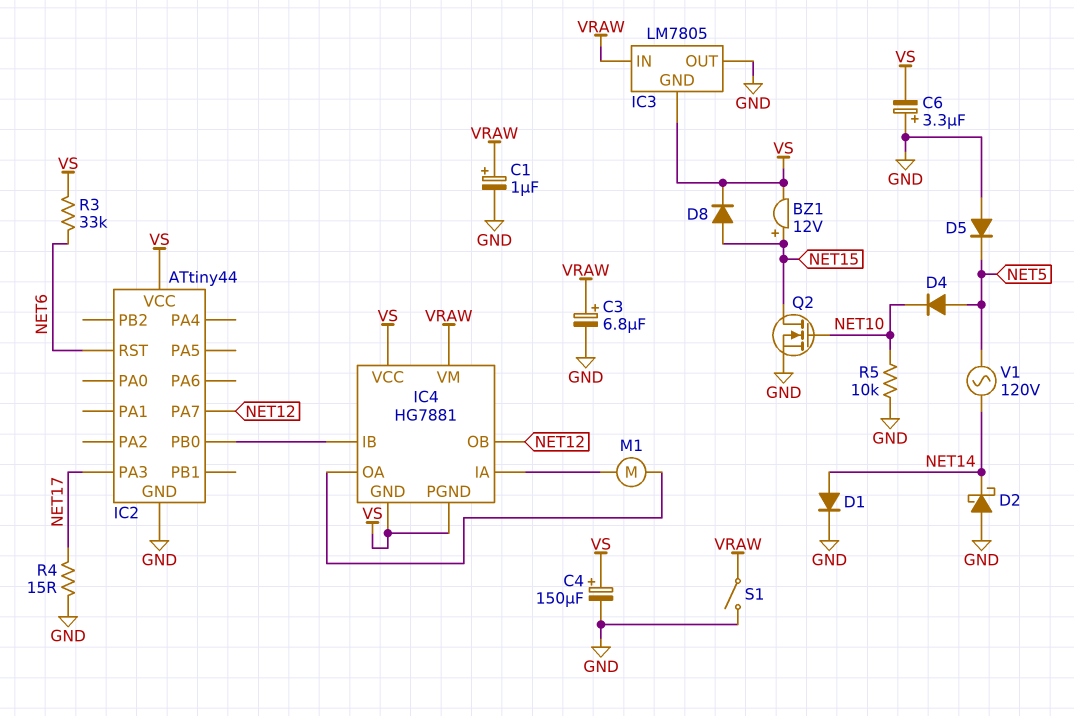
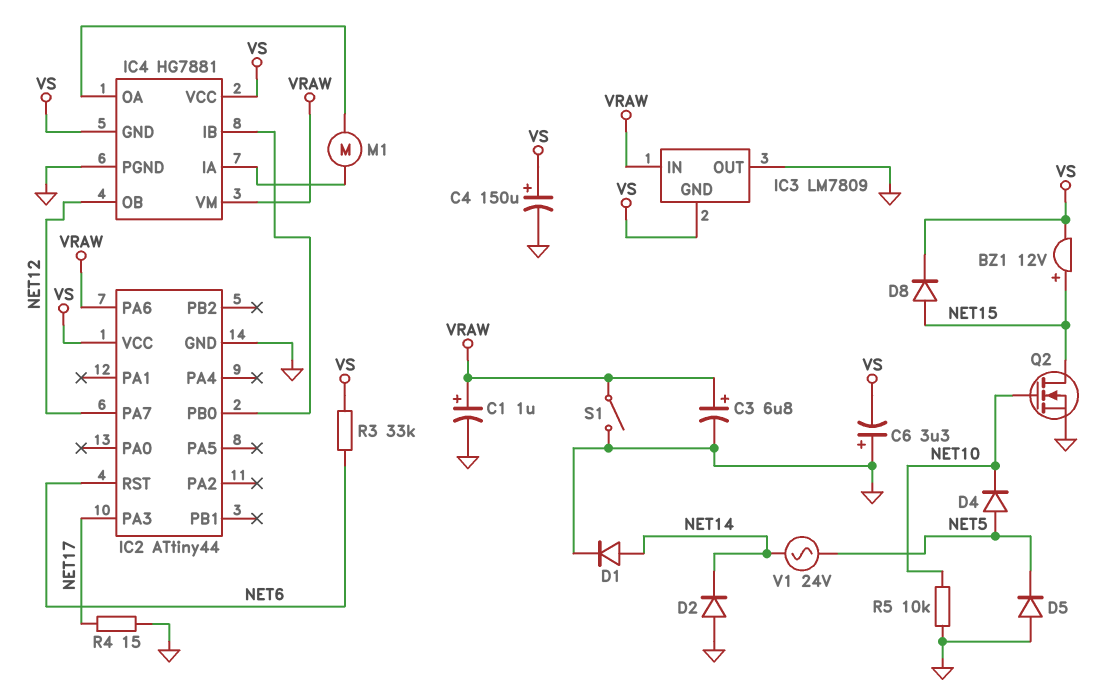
D2: schottky (A GND, K NET14) -> diode (A GND, K NET14)
IC2 pin PA6: none -> VRAW
IC3: LM7805 -> LM7809
IC4 pin PGND: VS -> GND
V1: AC 120V (NET5, NET14) -> AC 24V (NET5, NET14)

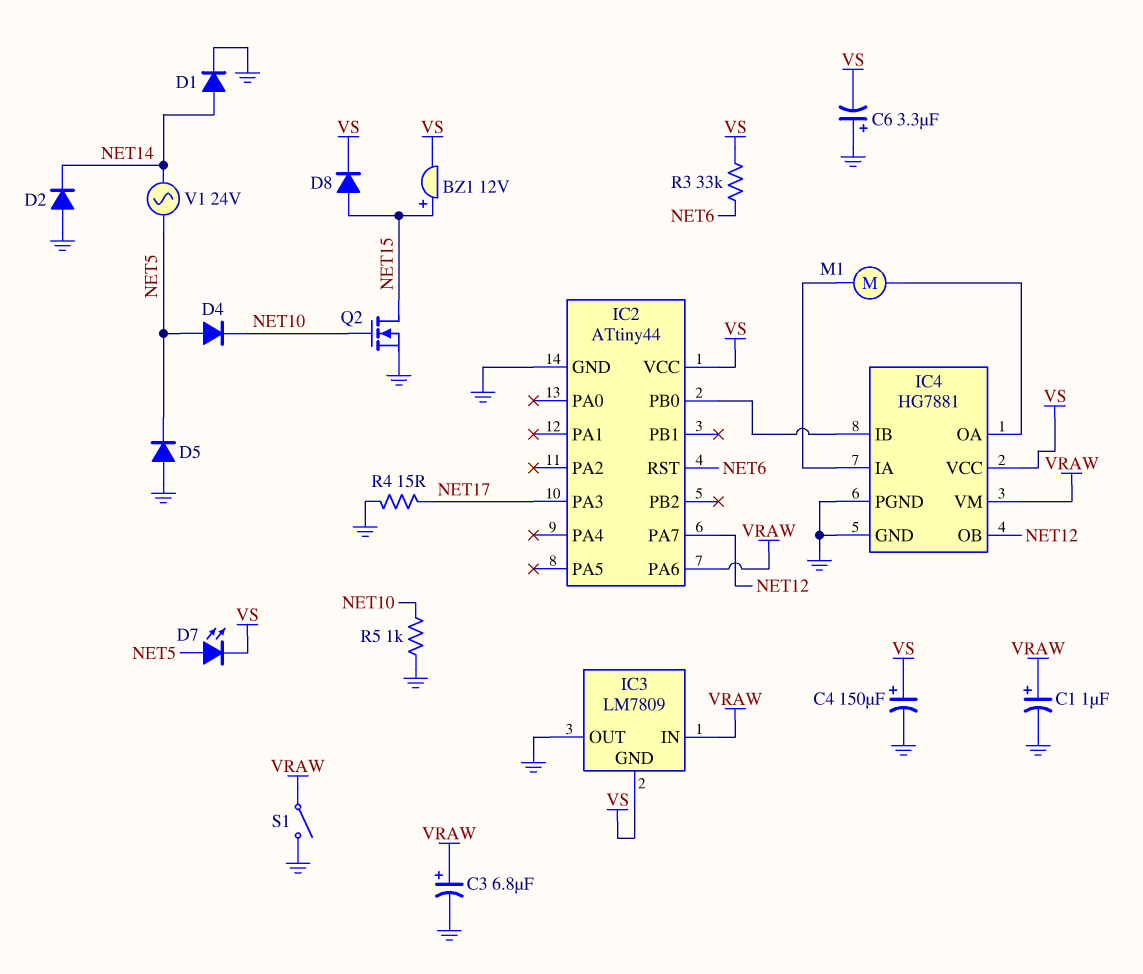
D7: none -> LED (A NET5, K VS)
IC4 pin GND: VS -> GND
R5: 10k (GND, NET10) -> 1k (GND, NET10)

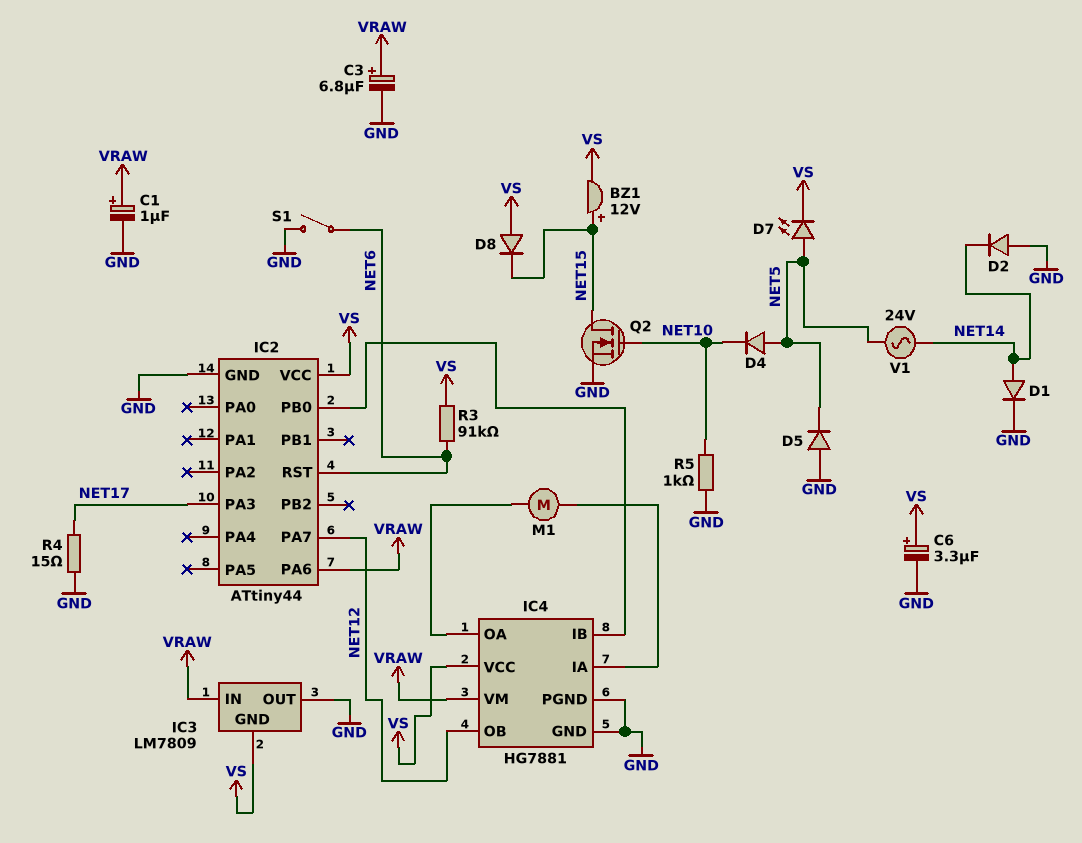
C4: 150uF (plus VS, minus GND) -> none
C6: 3.3uF (plus GND, minus VS) -> 3.3uF (plus VS, minus GND)
D8: diode (A NET15, K VS) -> diode (A VS, K NET15)
R3: 33k (NET6, VS) -> 91k (NET6, VS)
S1: switch (GND, VRAW) -> switch (GND, NET6)

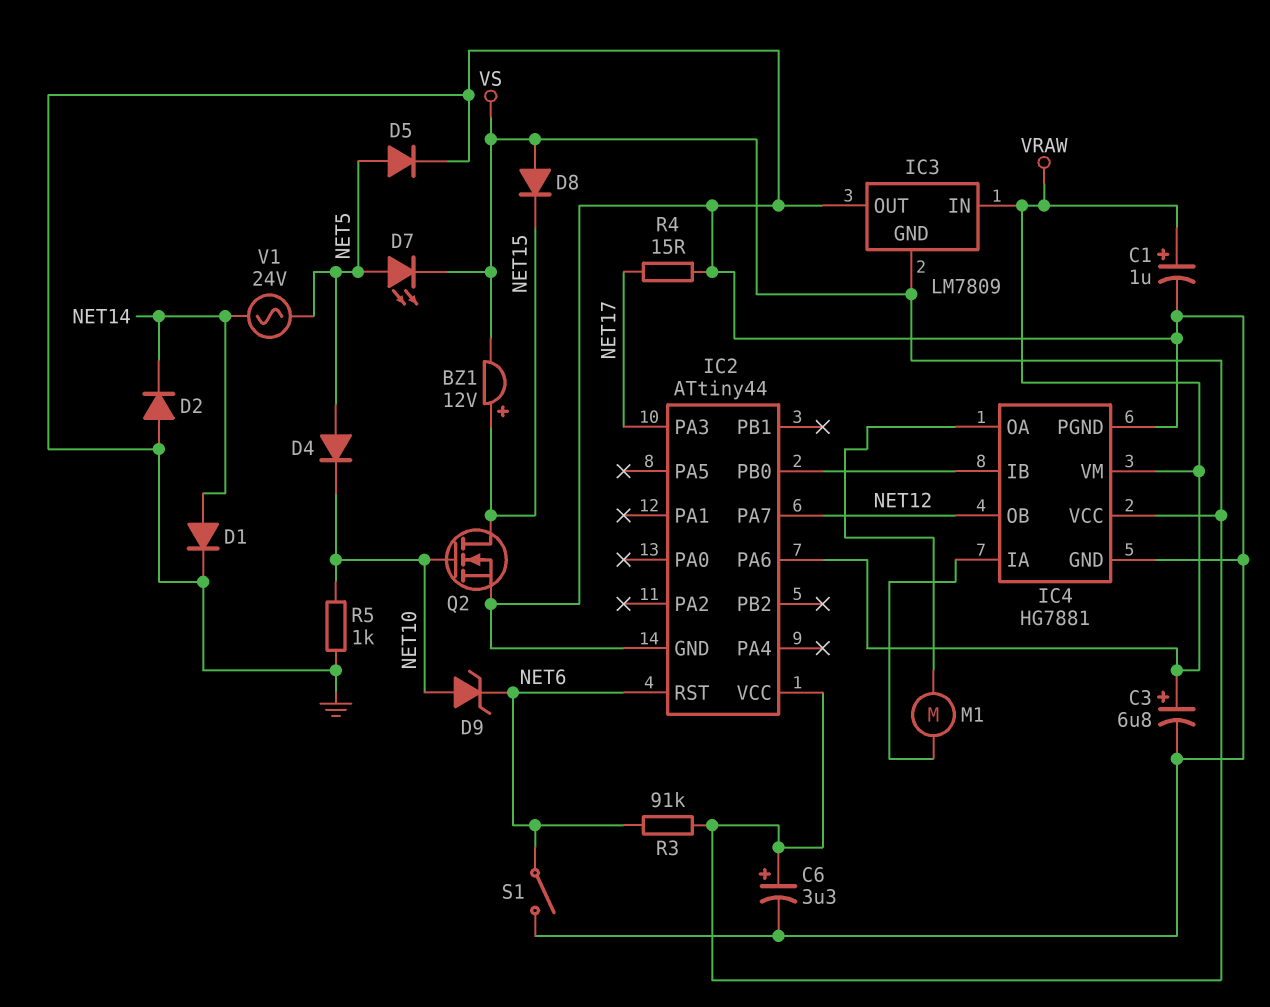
D5: diode (A GND, K NET5) -> diode (A NET5, K GND)
D9: none -> zener (A NET10, K NET6)

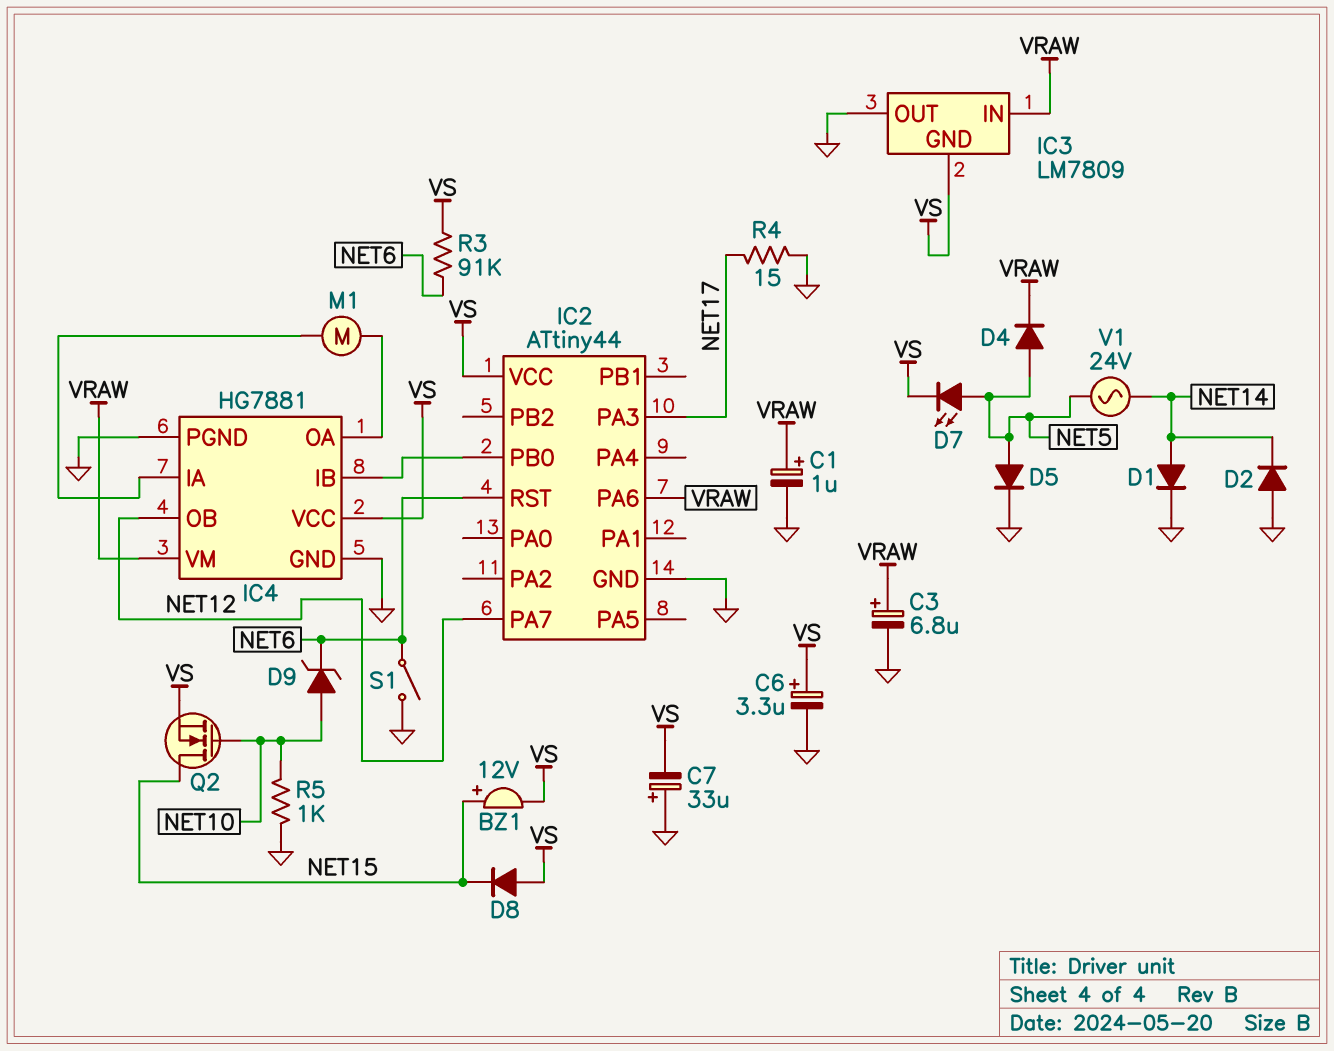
C7: none -> 33uF (plus GND, minus VS)
D4: diode (A NET5, K NET10) -> diode (A NET5, K VRAW)
Q2: NMOS (G NET10, D NET15, S GND) -> NMOS (G NET10, D NET15, S VS)

